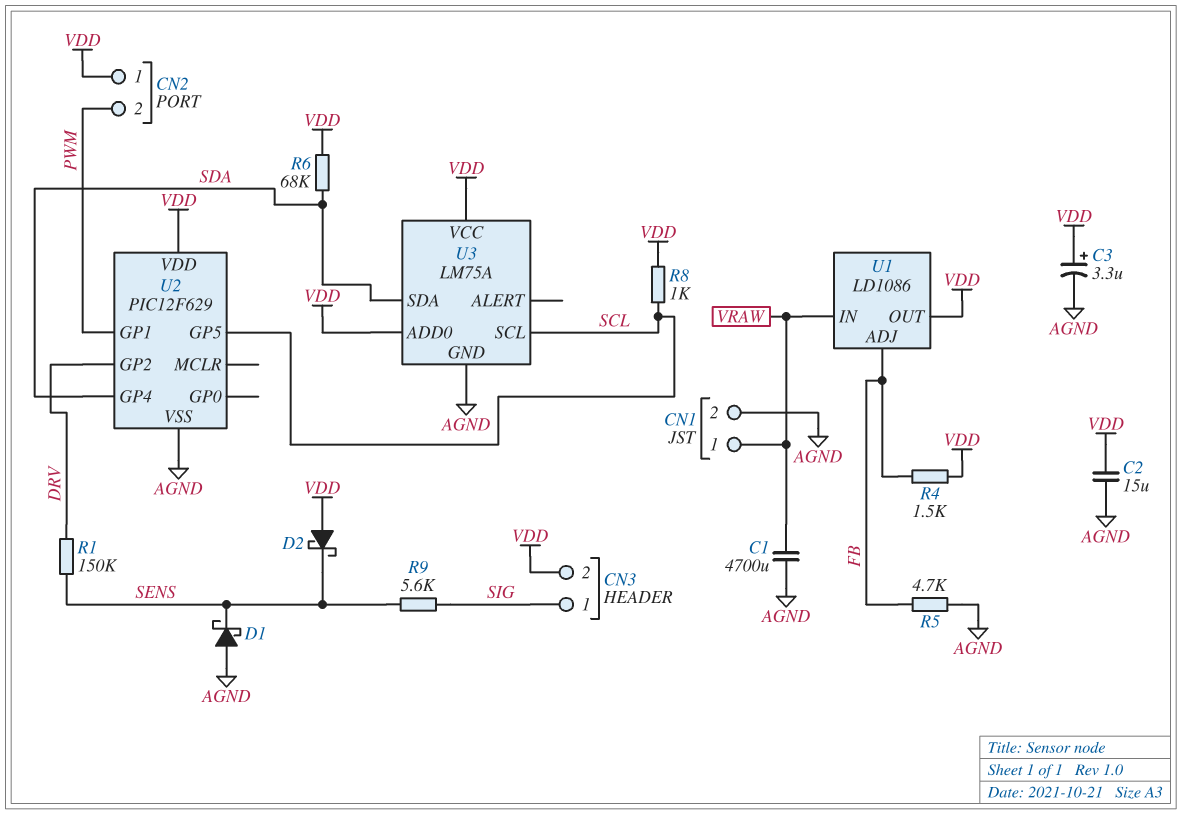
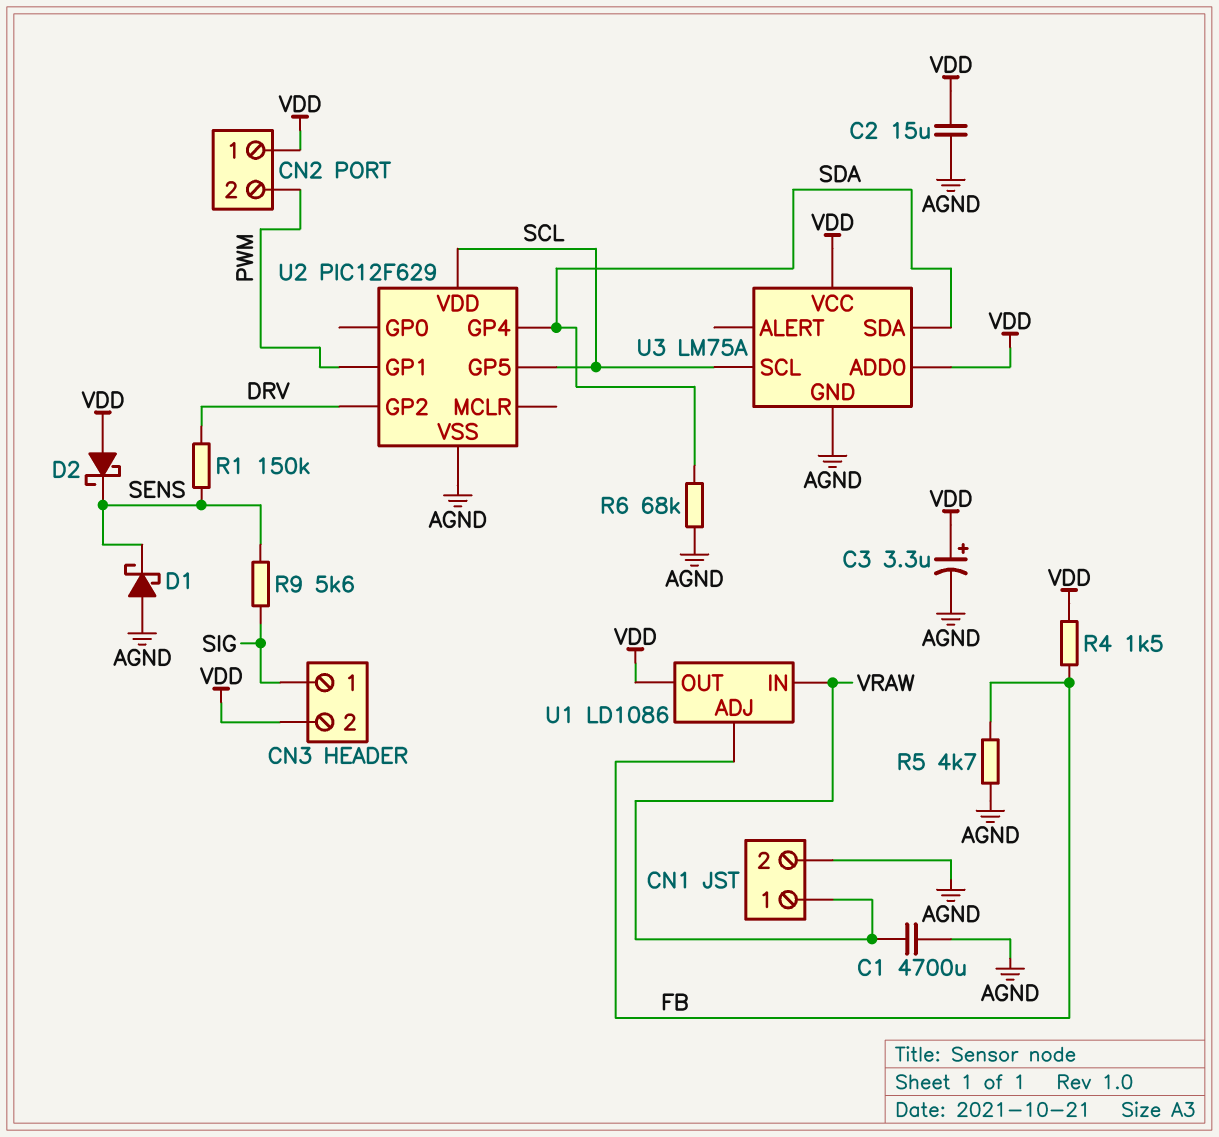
R6: 68k (SDA, VDD) -> 68k (AGND, SDA)
R8: 1k (SCL, VDD) -> none
U2 pin VDD: VDD -> SCL

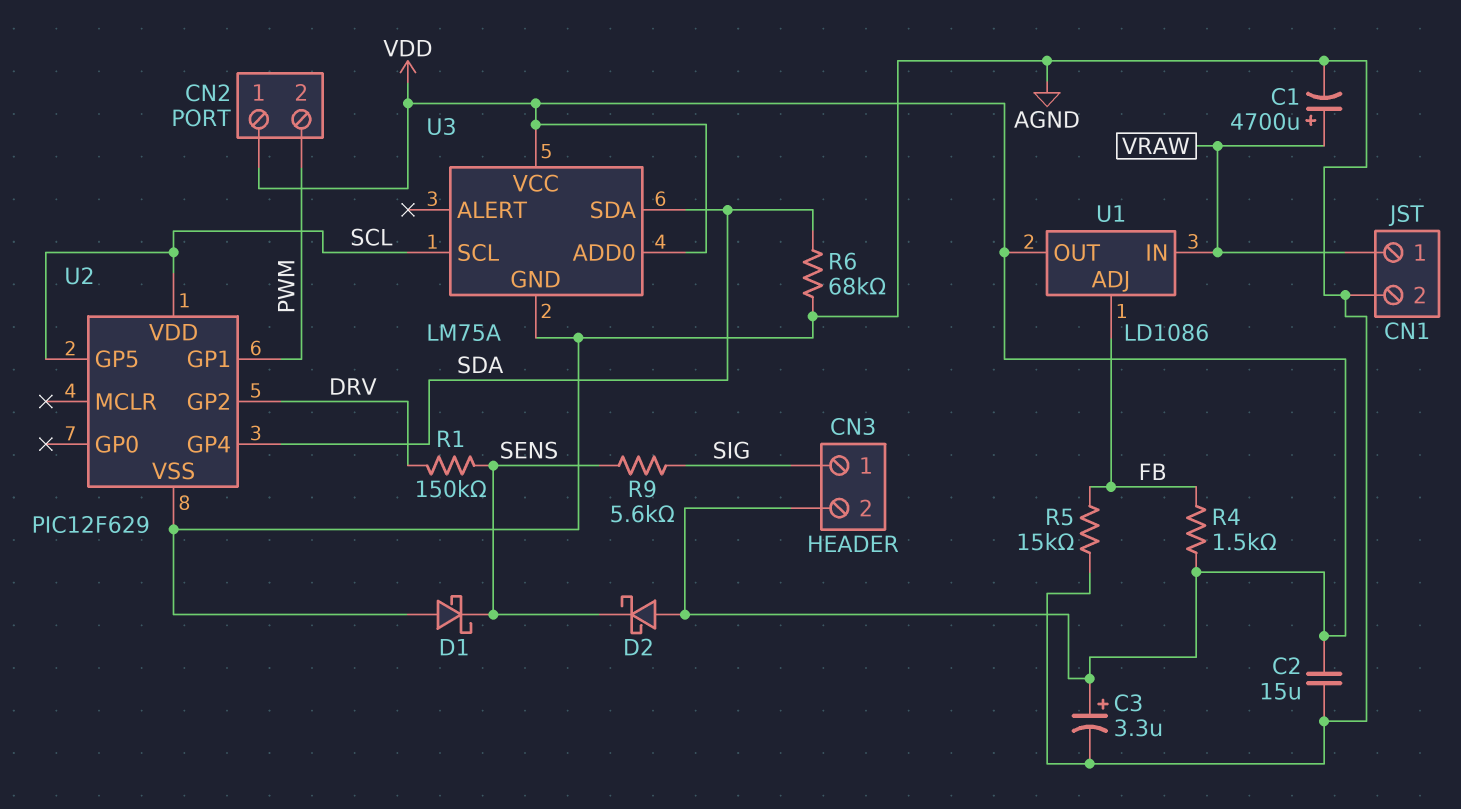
C1: 4700uF (AGND, VRAW) -> 4700uF (plus VRAW, minus AGND)
R5: 4.7k (AGND, FB) -> 15k (AGND, FB)

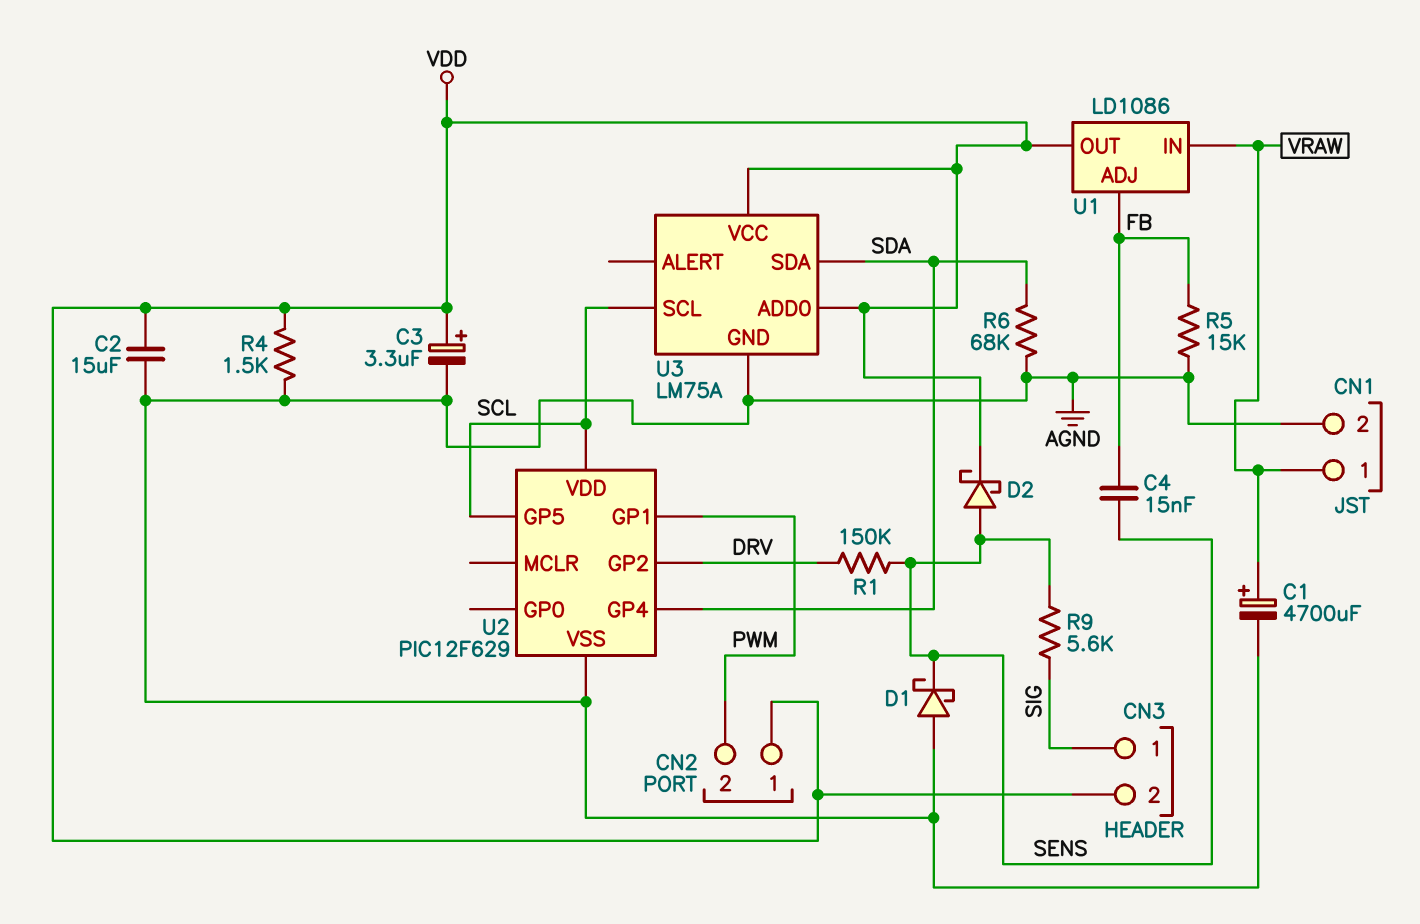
C4: none -> 15nF (FB, SENS)
D2: schottky (A VDD, K SENS) -> schottky (A SENS, K VDD)
R4: 1.5k (FB, VDD) -> 1.5k (AGND, VDD)

